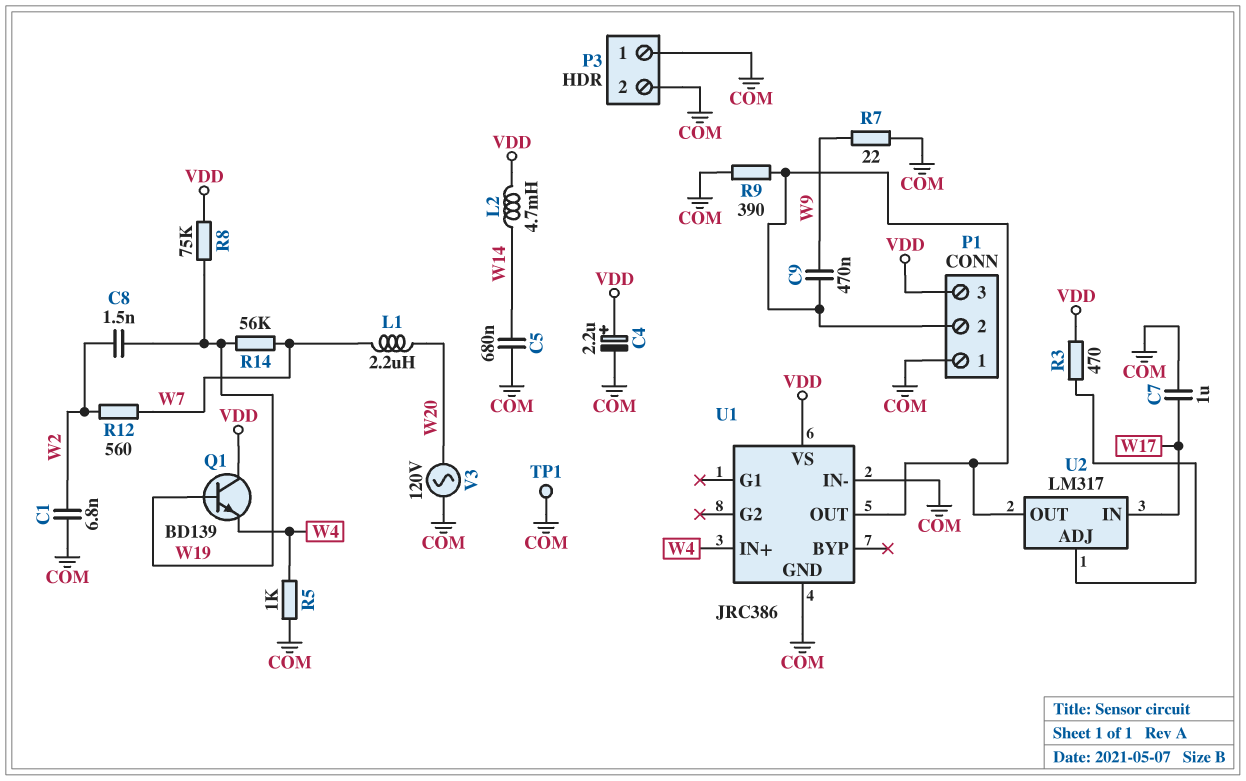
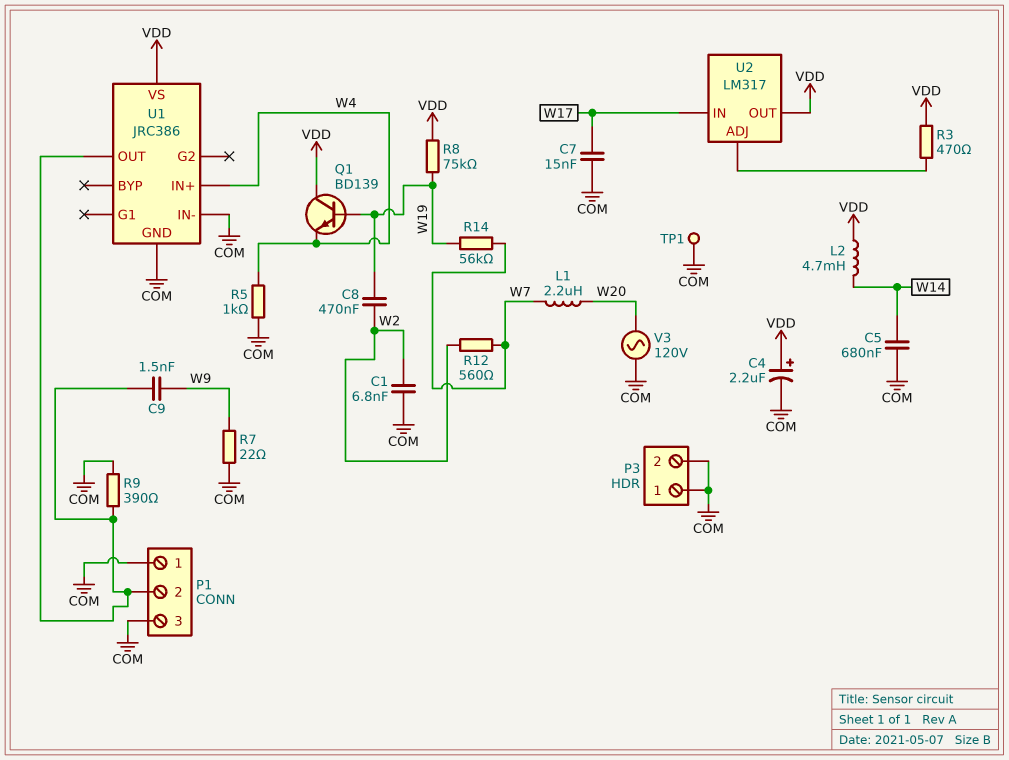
C7: 1uF (COM, W17) -> 15nF (COM, W17)
C8: 1.5nF (W2, W19) -> 470nF (W2, W19)
C9: 470nF (P1/2, W9) -> 1.5nF (P1/2, W9)
P1 pin 3: VDD -> COM
U2 pin OUT: P1/2 -> VDD

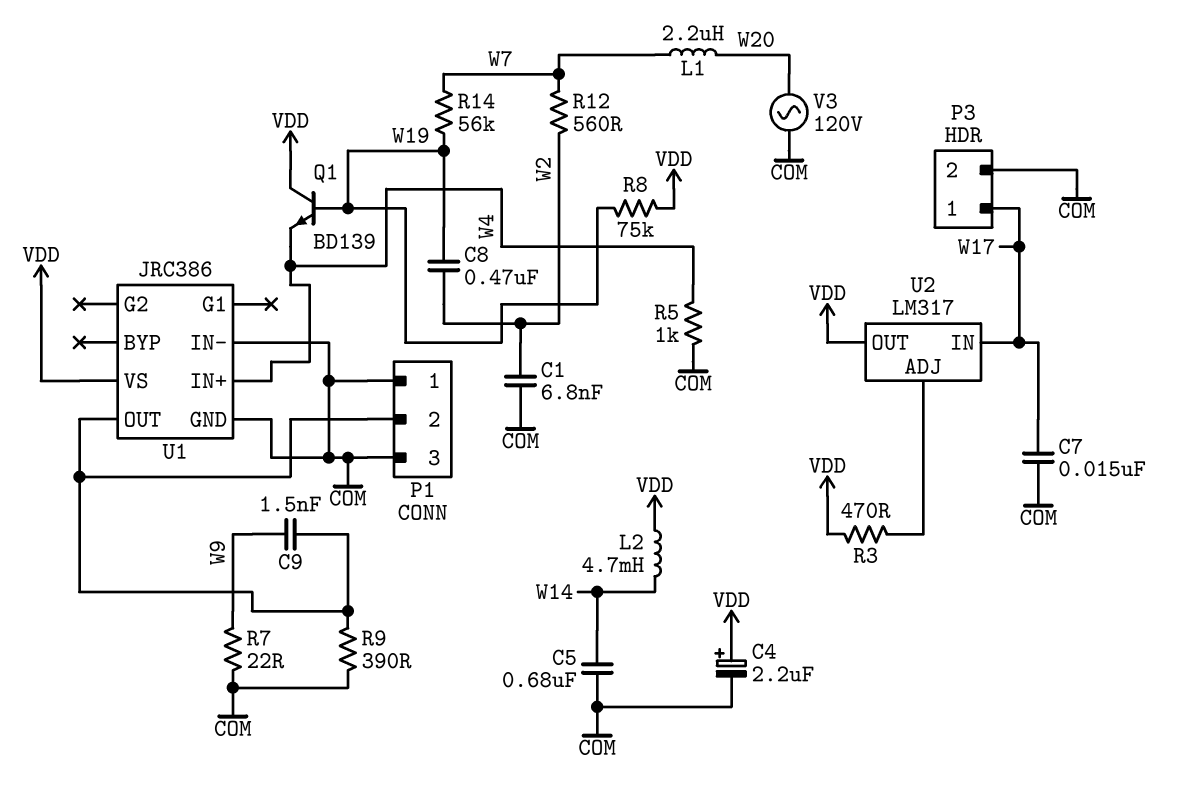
P3 pin 1: COM -> W17
TP1: test point (COM) -> none

